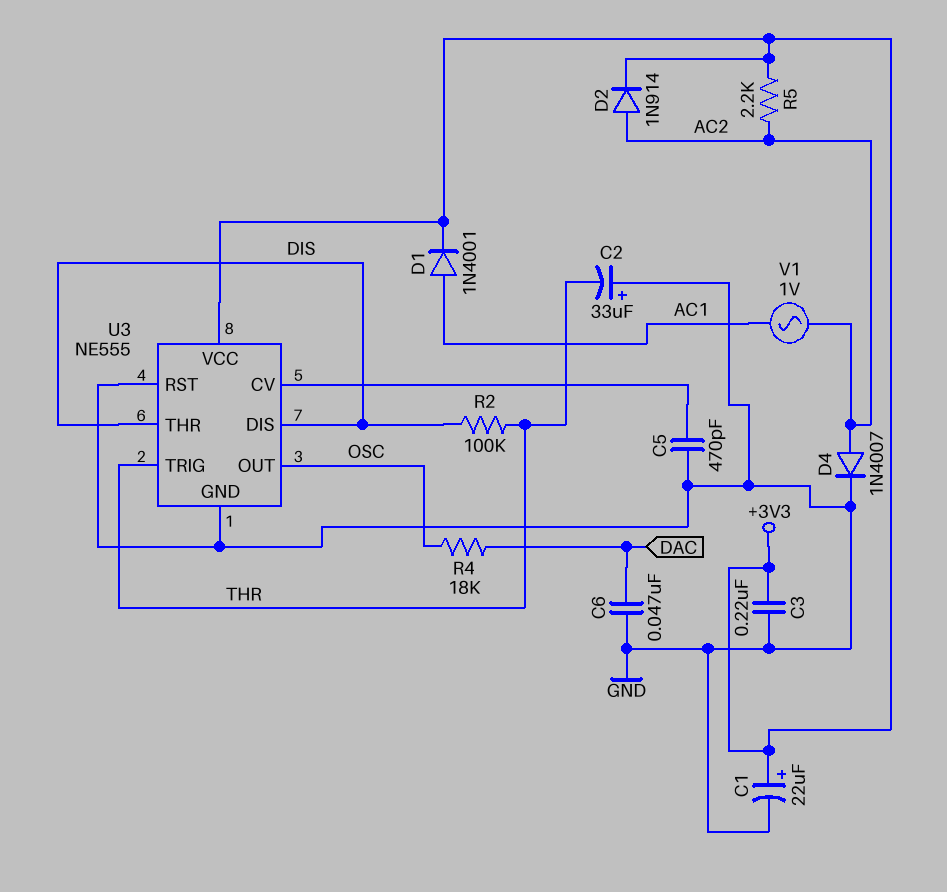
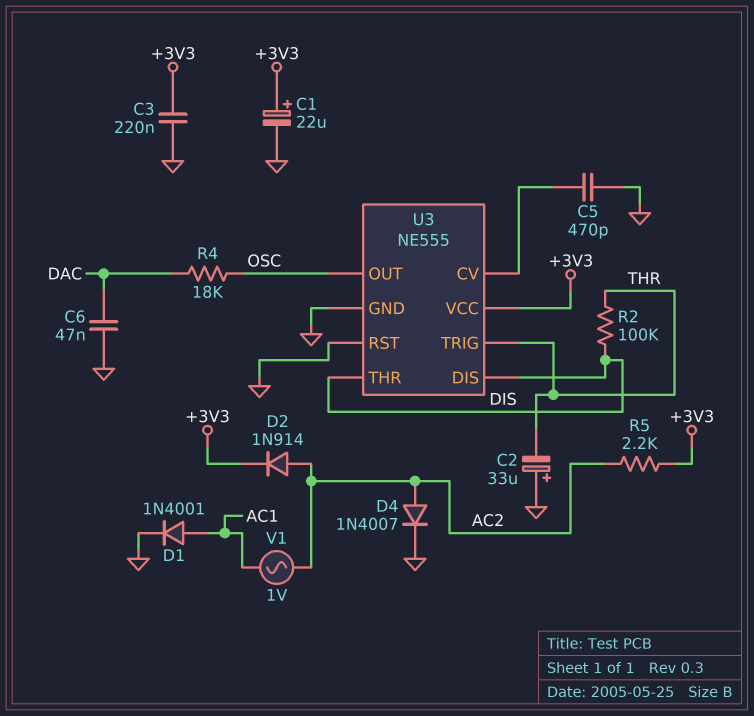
D1: diode 1N4001 (A AC1, K +3V3) -> diode 1N4001 (A AC1, K GND)

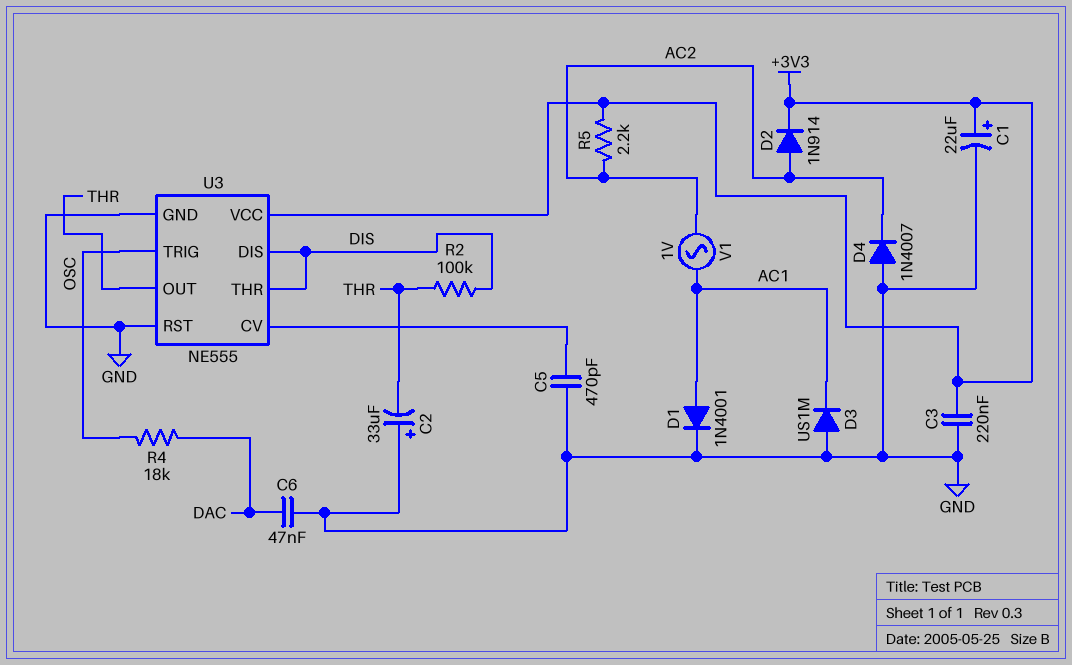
D3: none -> diode US1M (A GND, K AC1)
D4: diode 1N4007 (A AC2, K GND) -> diode 1N4007 (A GND, K AC2)
U3 pin OUT: OSC -> THR
U3 pin TRIG: THR -> OSC

